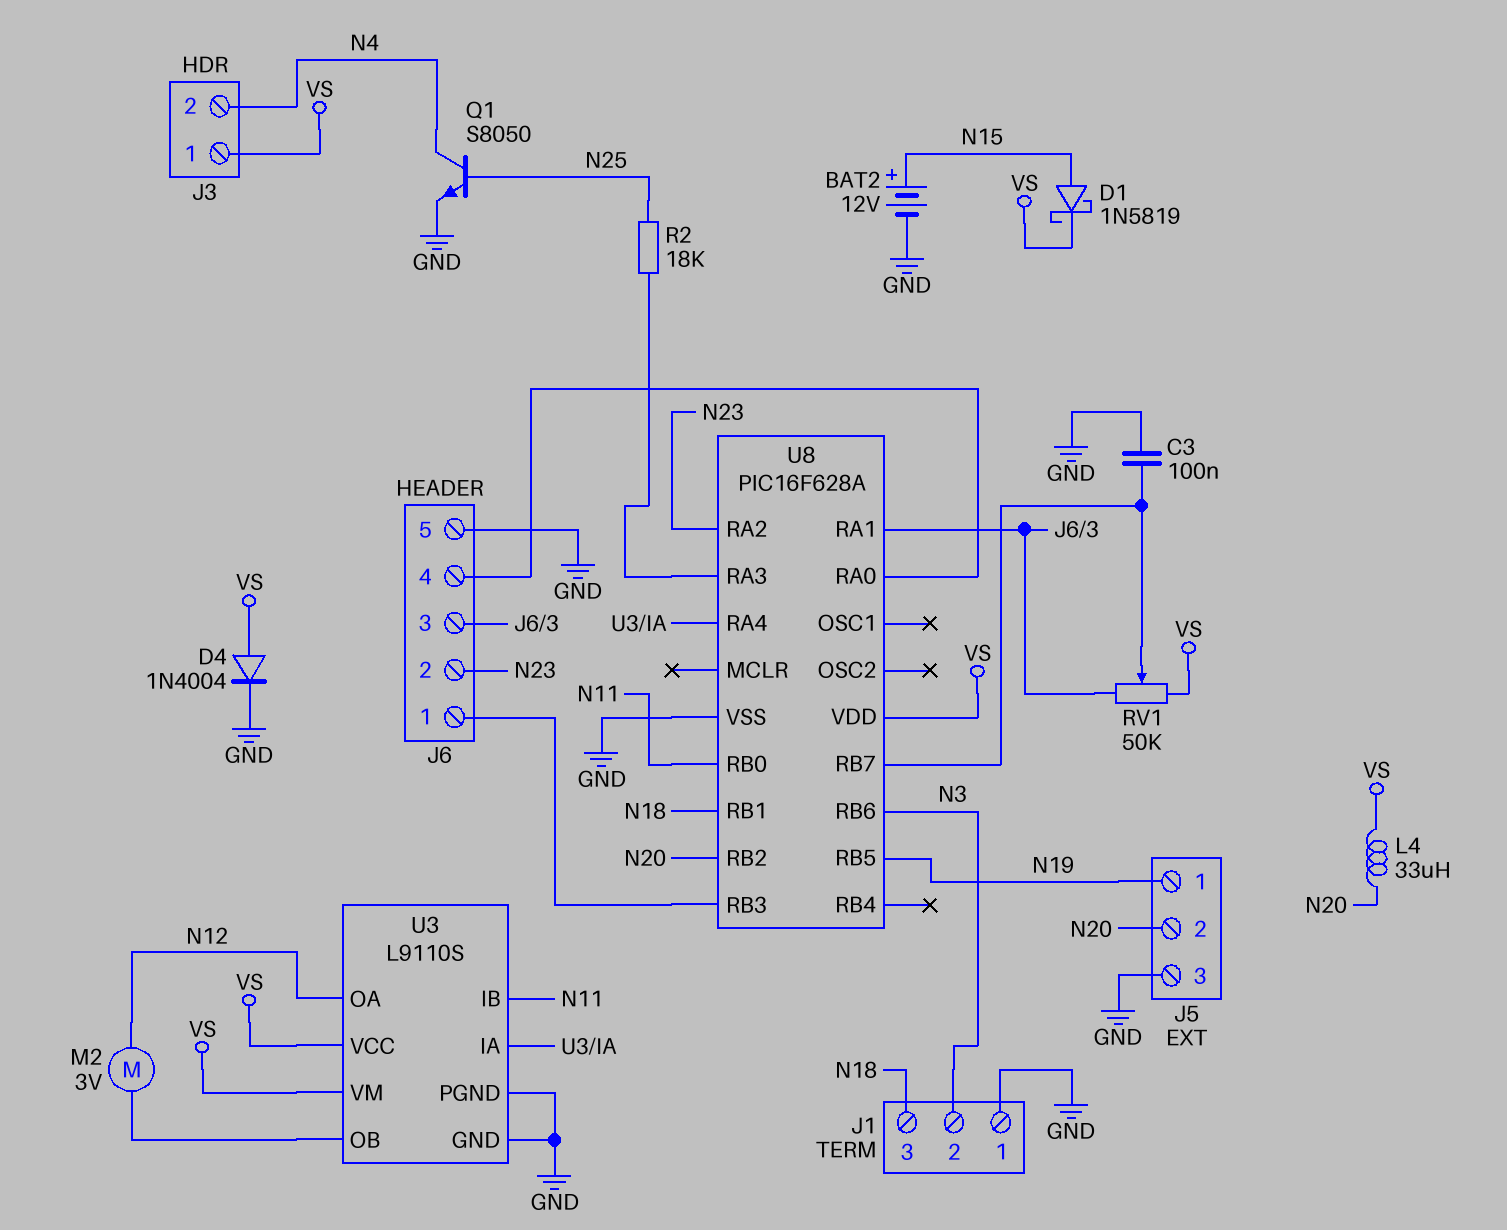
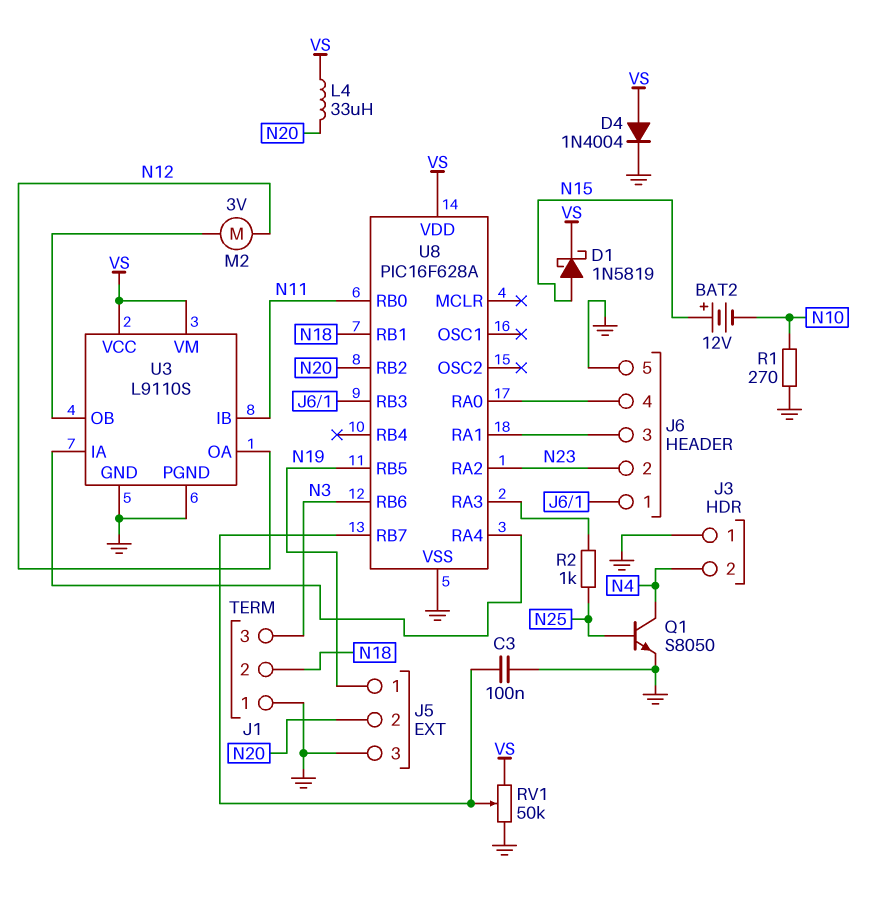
BAT2: 12V (plus N15, minus GND) -> 12V (plus N15, minus N10)
J1 pin 2: N3 -> N18
J1 pin 3: N18 -> N3
J3 pin 1: VS -> GND
R1: none -> 270 (GND, N10)
R2: 18k (N25, U8/RA3) -> 1k (N25, U8/RA3)
RV1: 50k (J6/3, VS, wiper U8/RB7) -> 50k (GND, VS, wiper U8/RB7)

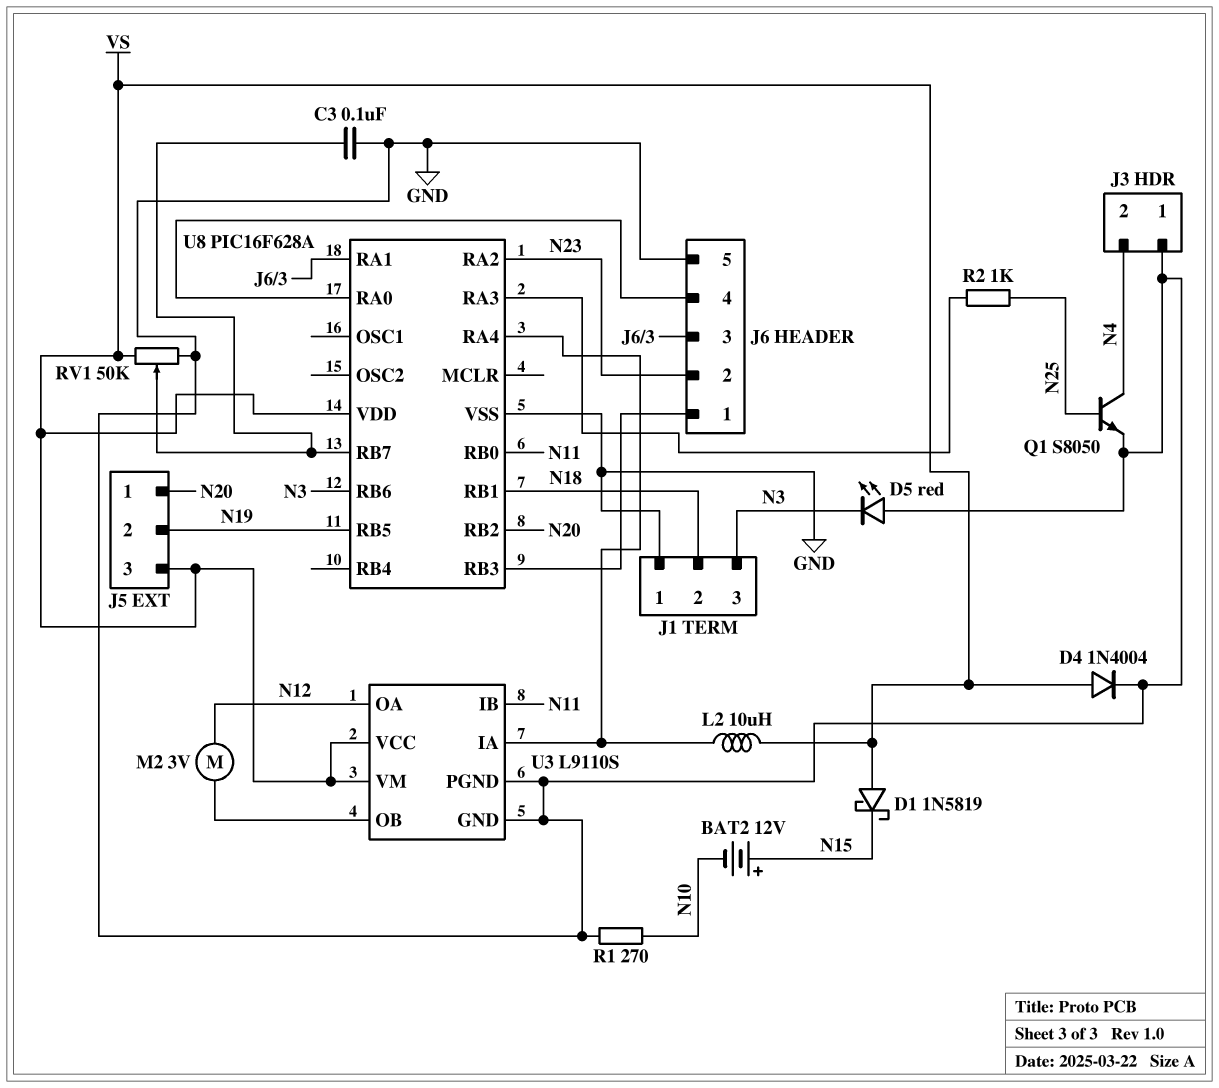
D1: schottky 1N5819 (A N15, K VS) -> schottky 1N5819 (A VS, K N15)
D5: none -> LED red (A GND, K N3)
J5 pin 1: N19 -> N20
J5 pin 2: N20 -> N19
J5 pin 3: GND -> VS
L2: none -> 10uH (U3/IA, VS)
L4: 33uH (N20, VS) -> none

